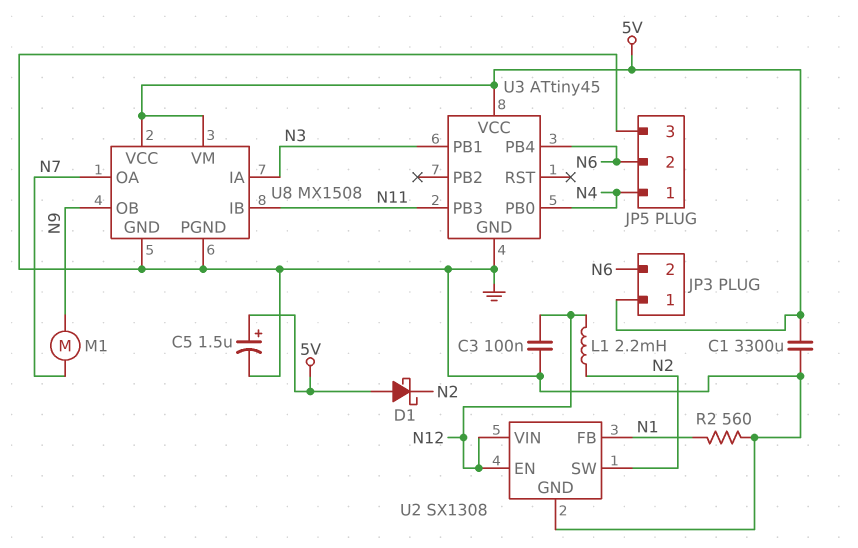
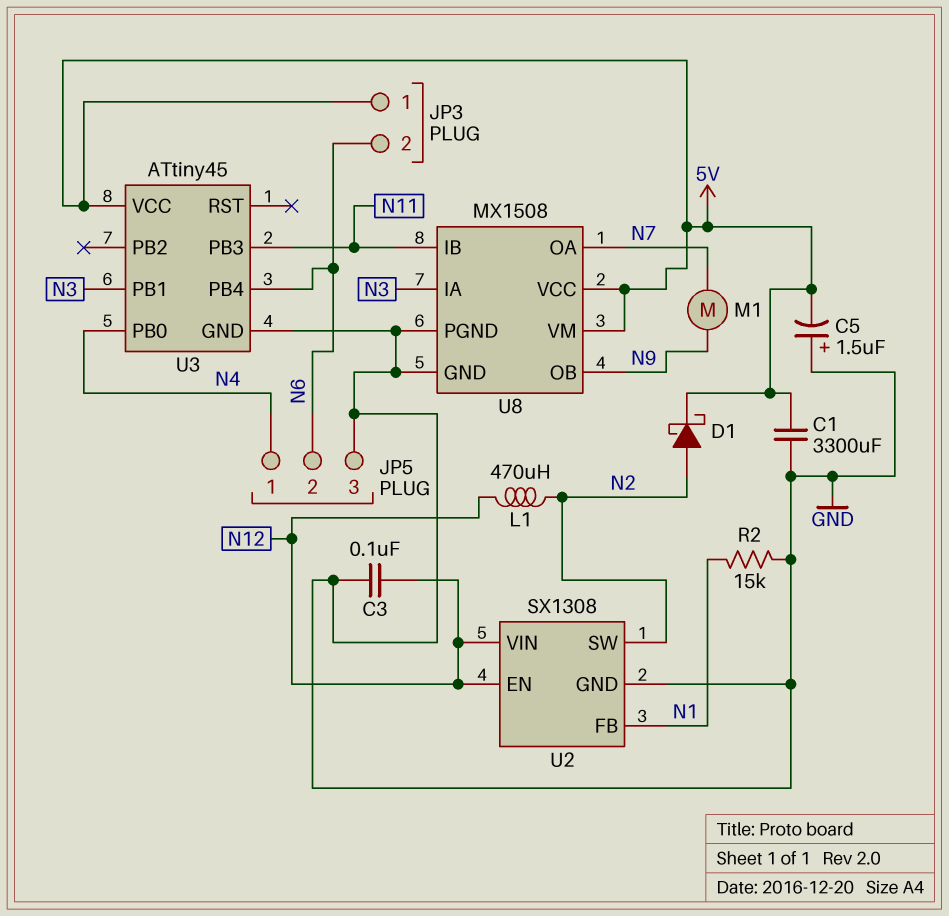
C5: 1.5uF (plus 5V, minus GND) -> 1.5uF (plus GND, minus 5V)
D1: schottky (A 5V, K N2) -> schottky (A N2, K 5V)
L1: 2.2mH (N2, N12) -> 470uH (N2, N12)
R2: 560 (GND, N1) -> 15k (GND, N1)

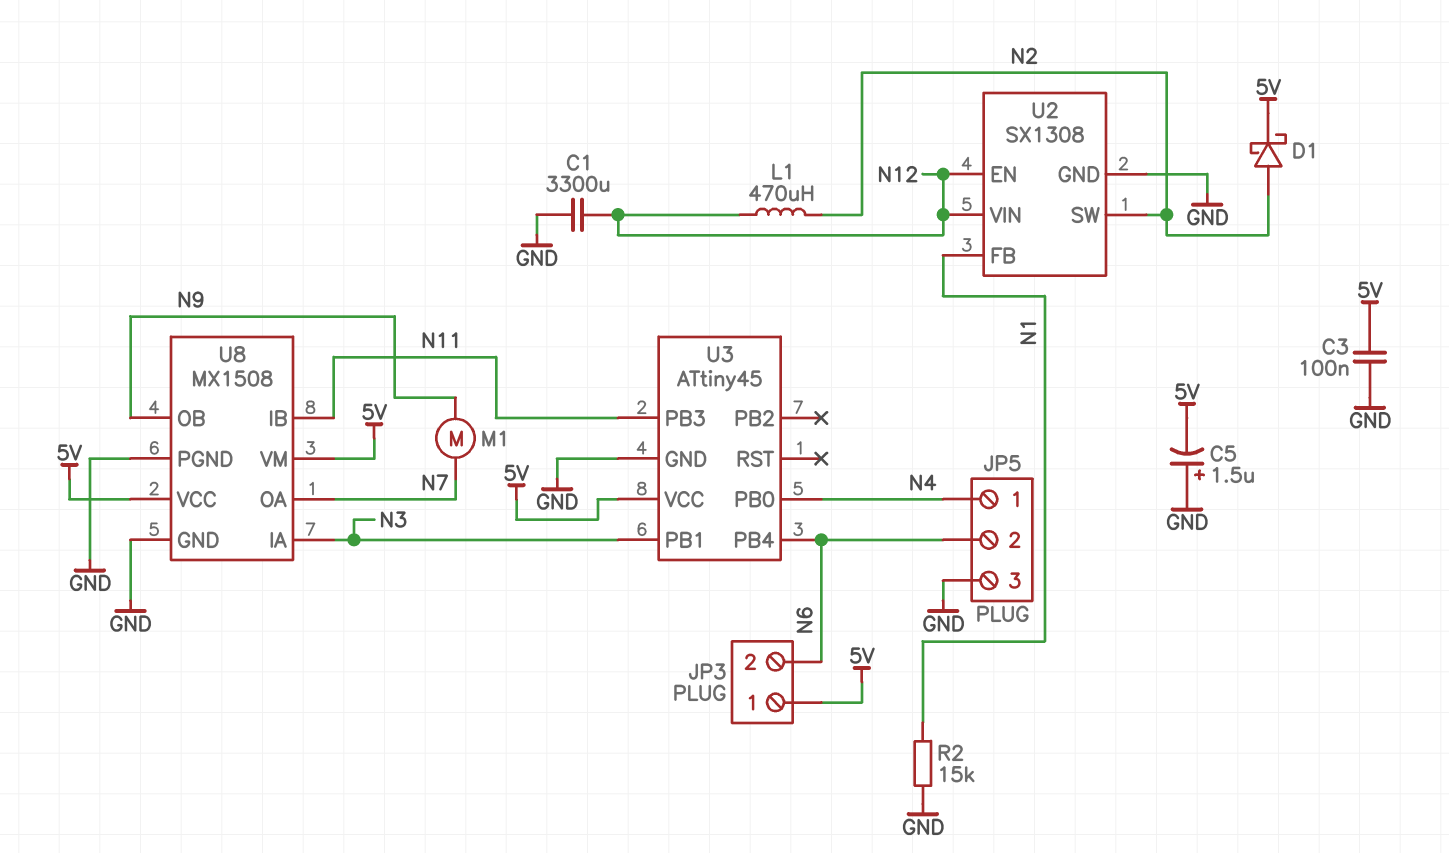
C1: 3300uF (5V, GND) -> 3300uF (GND, N12)
C3: 100nF (GND, N12) -> 100nF (5V, GND)

